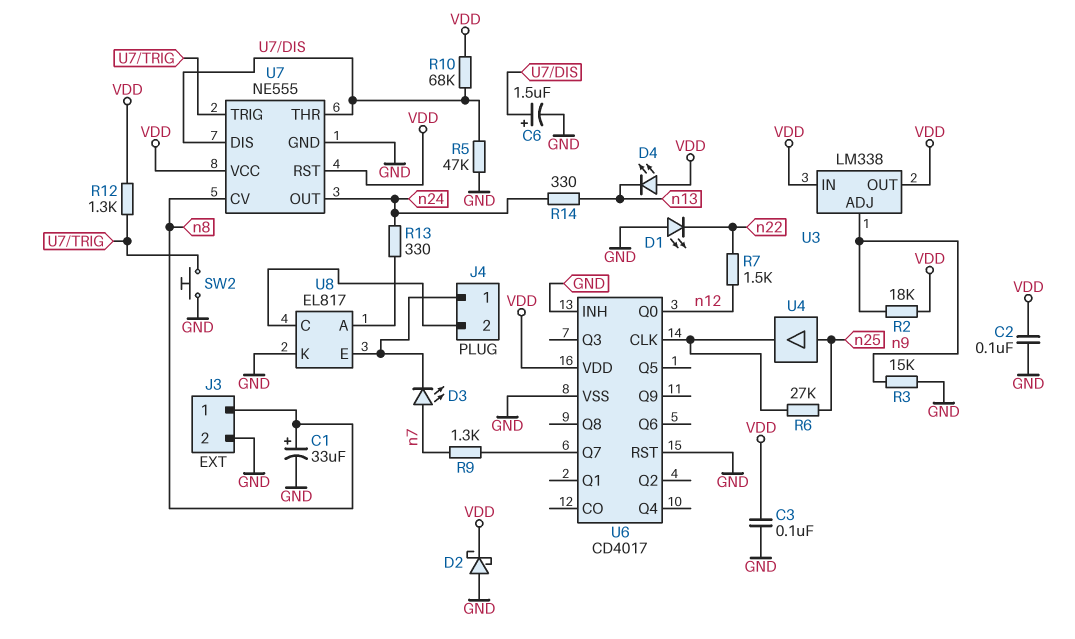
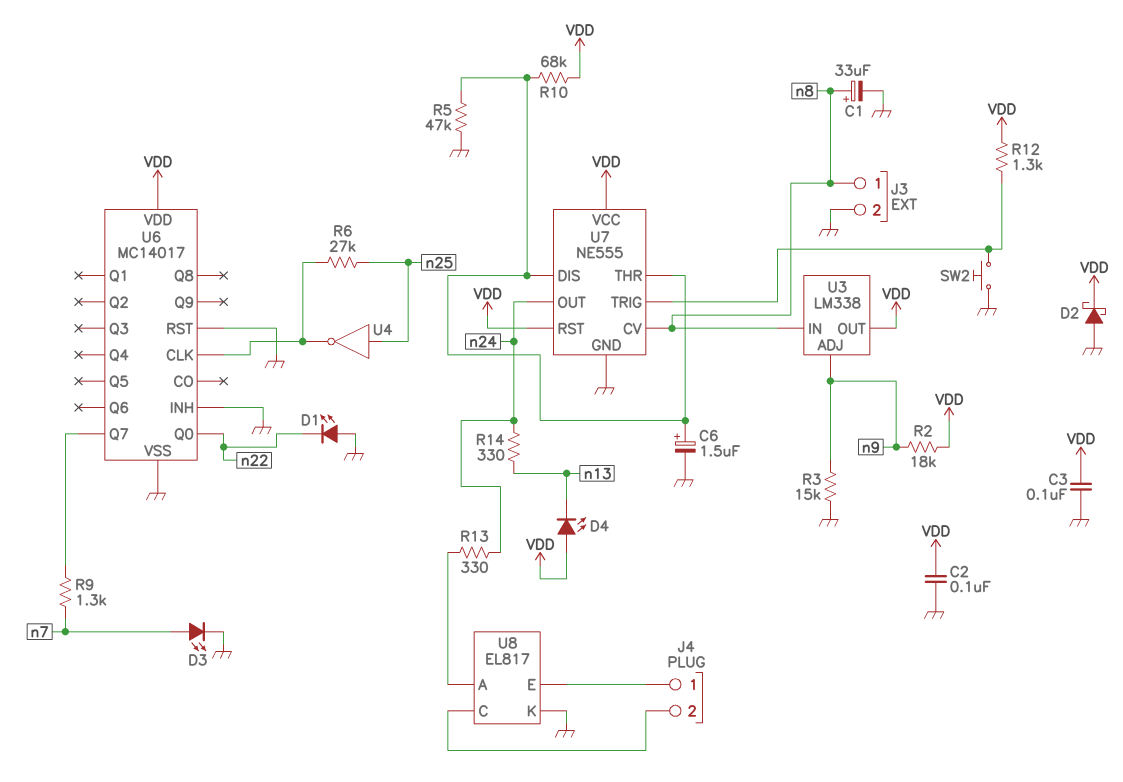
D3: LED (A n7, K J4/1) -> LED (A n7, K GND)
R7: 1.5k (n12, n22) -> none
U3 pin IN: VDD -> n8
U4: buffer (in n25, out U6/CLK) -> NOT (in n25, out U6/CLK)
U6: CD4017 -> MC14017
U6 pin Q0: n12 -> n22

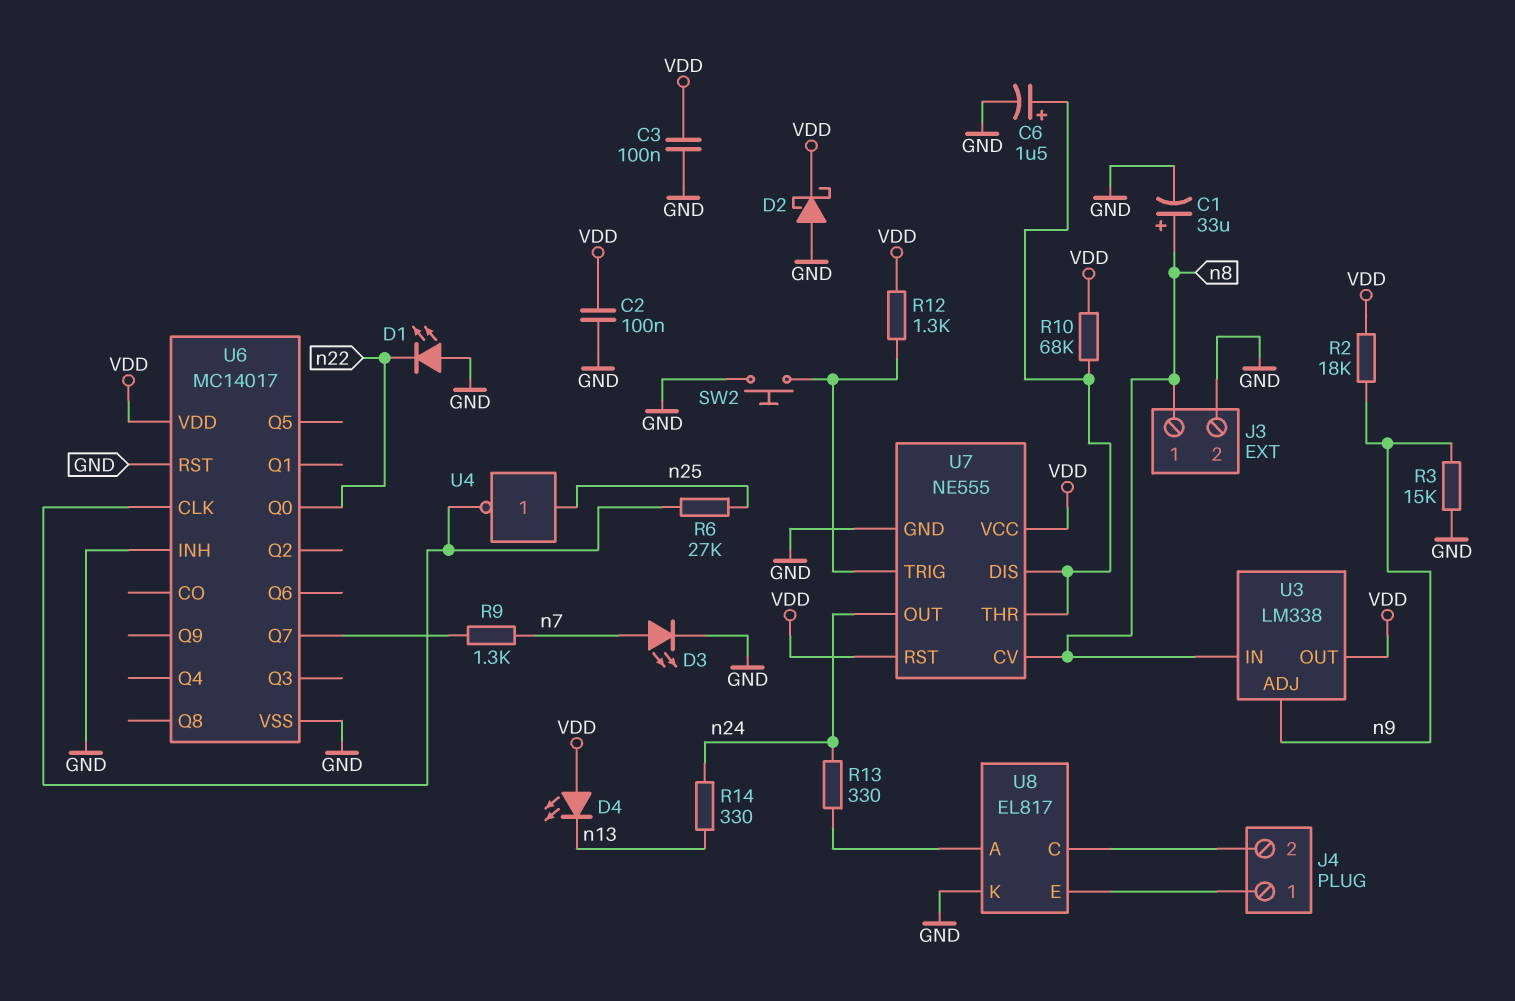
R5: 47k (GND, U7/DIS) -> none

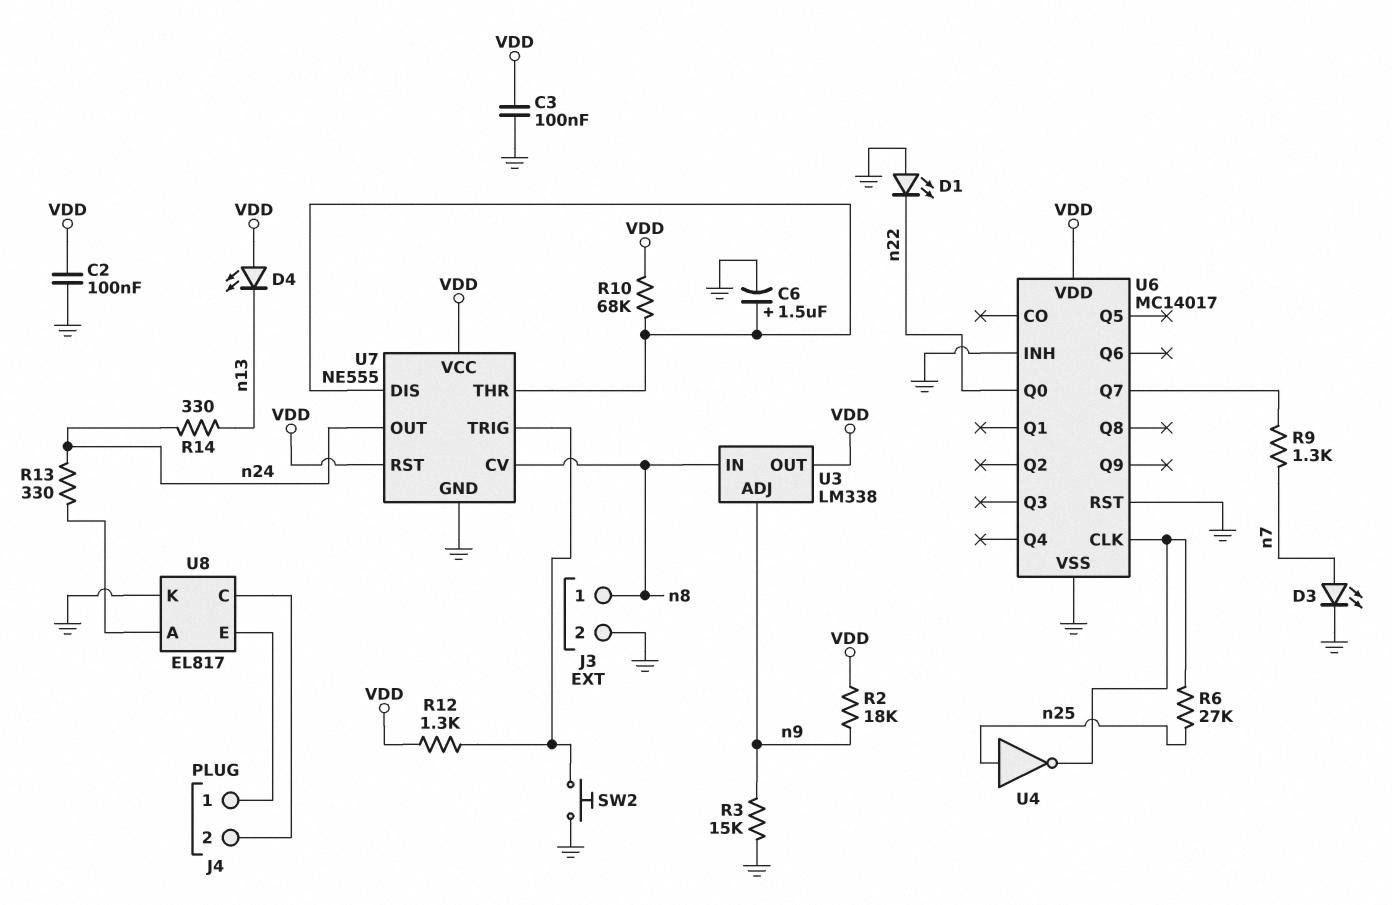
C1: 33uF (plus n8, minus GND) -> none
D2: schottky (A GND, K VDD) -> none

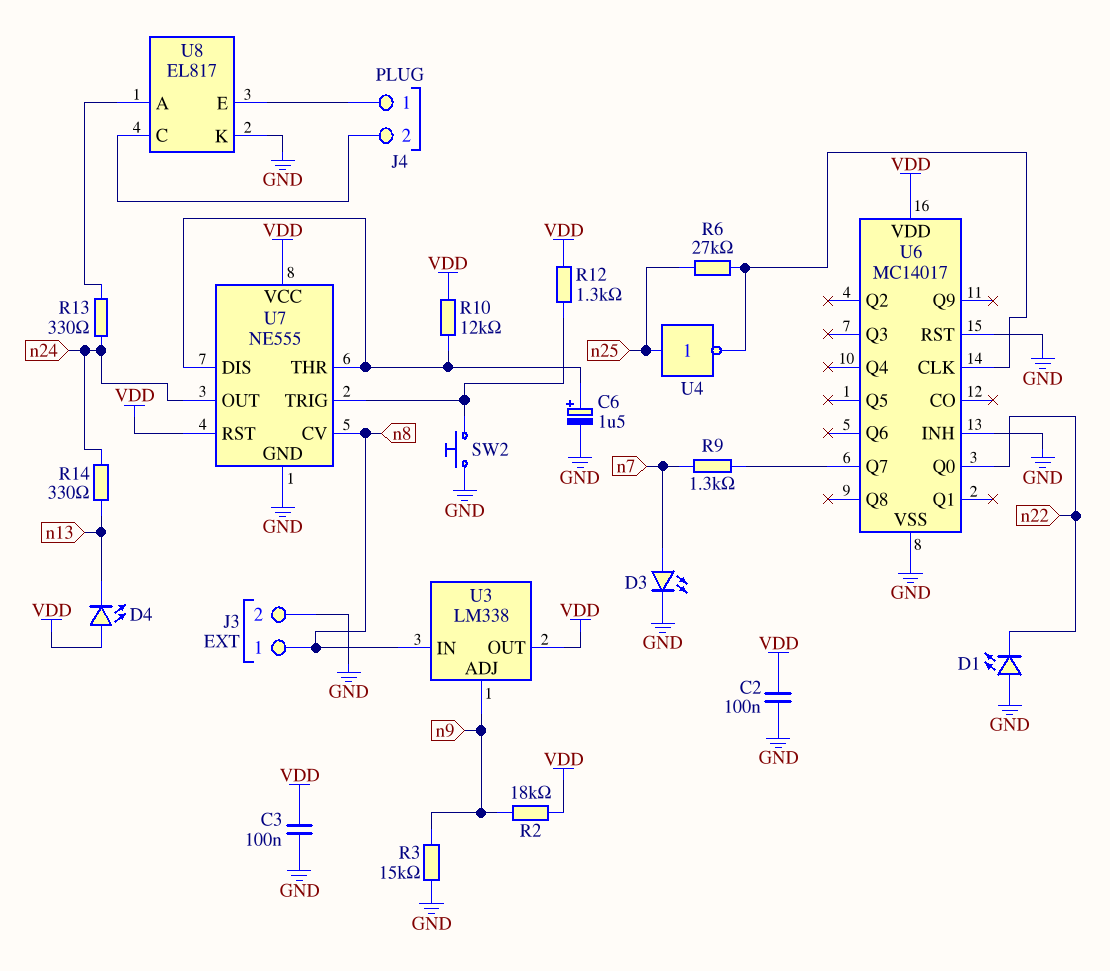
R10: 68k (U7/DIS, VDD) -> 12k (U7/DIS, VDD)

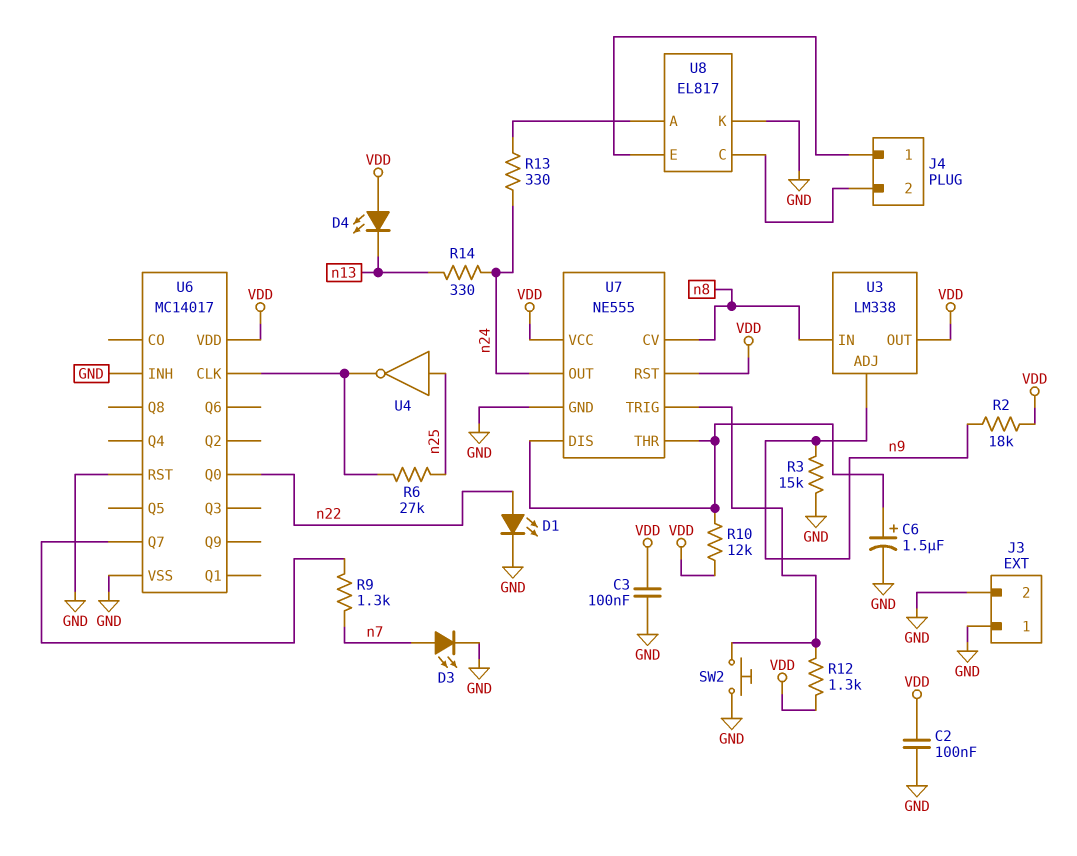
D1: LED (A GND, K n22) -> LED (A n22, K GND)
J3 pin 1: n8 -> GND

